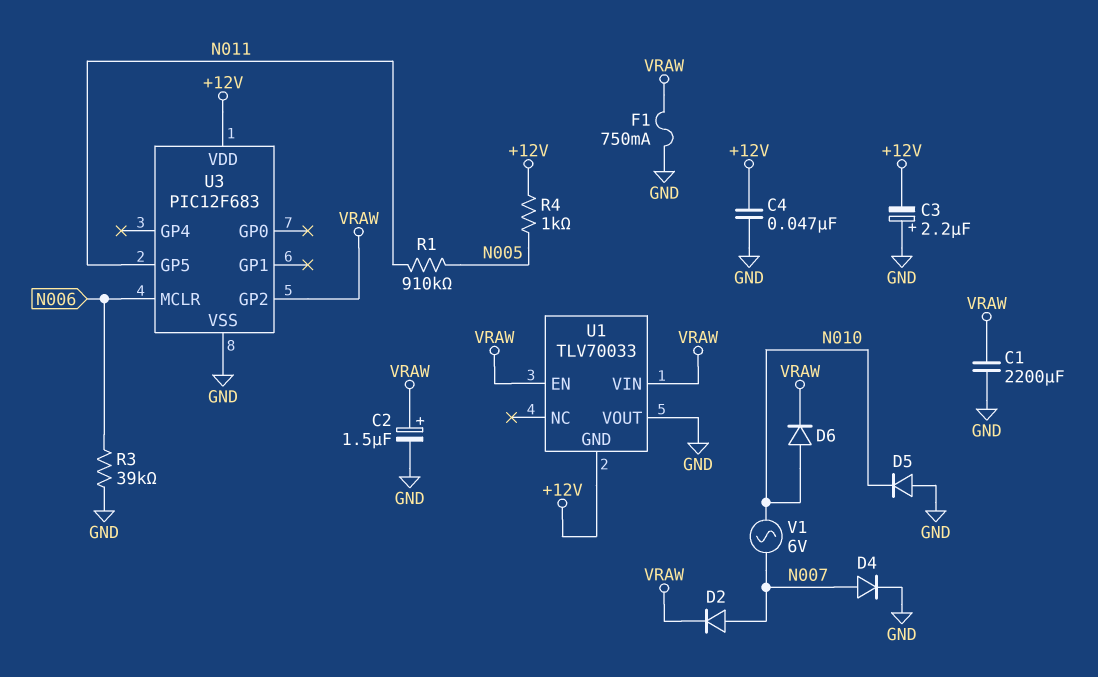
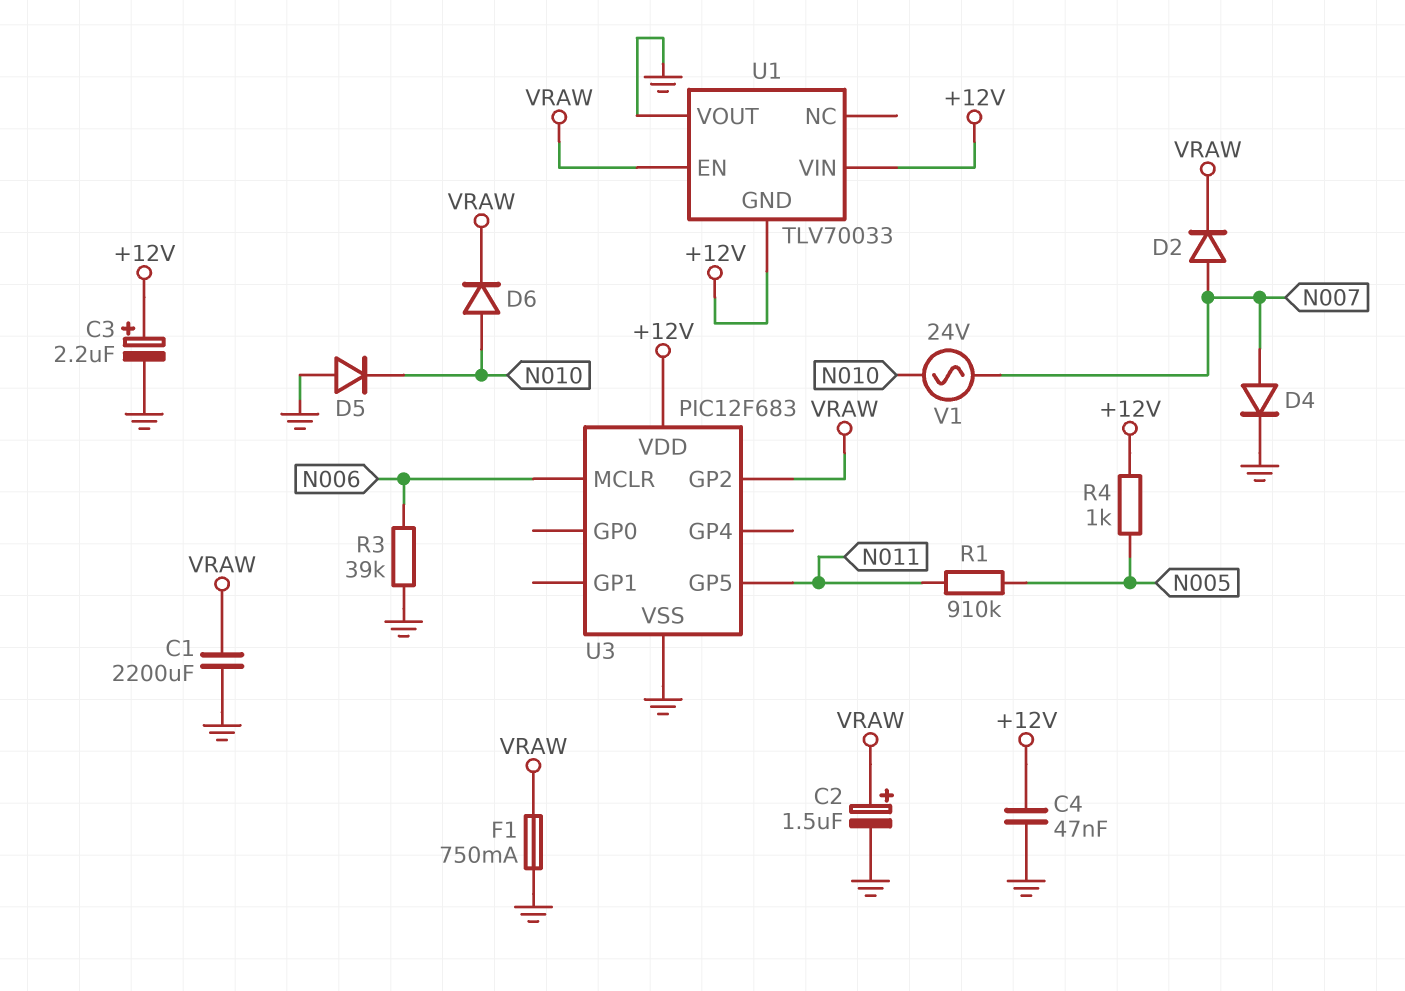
C3: 2.2uF (plus GND, minus +12V) -> 2.2uF (plus +12V, minus GND)
U1 pin VIN: VRAW -> +12V
V1: AC 6V (N007, N010) -> AC 24V (N007, N010)

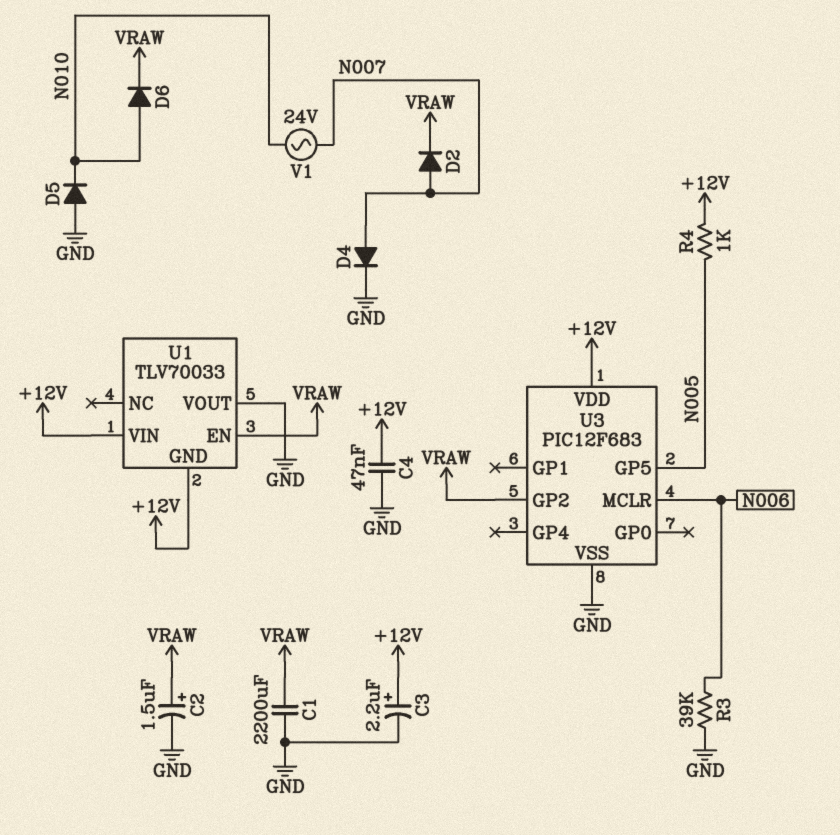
F1: 750mA (GND, VRAW) -> none
R1: 910k (N005, N011) -> none
U3 pin GP5: N011 -> N005

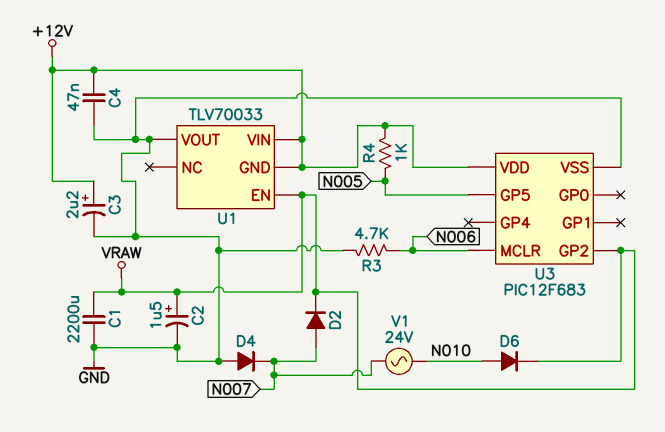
D4: diode (A N007, K GND) -> diode (A GND, K N007)
D5: diode (A GND, K N010) -> none
R3: 39k (GND, N006) -> 4.7k (GND, N006)

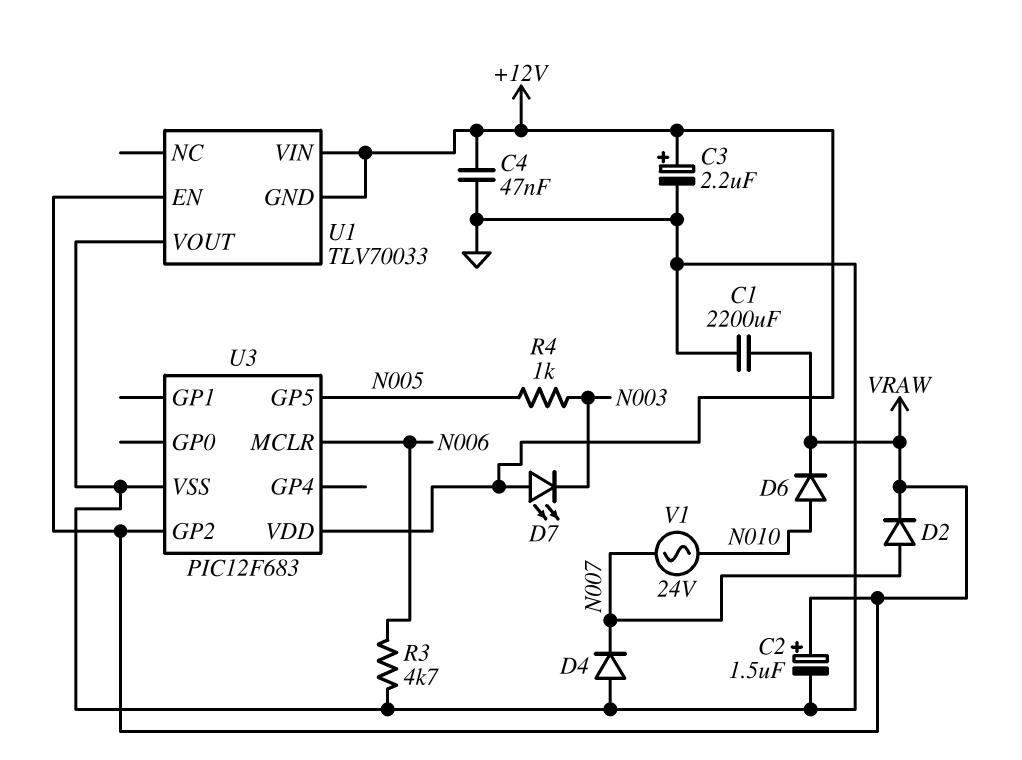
D7: none -> LED (A +12V, K N003)
R4: 1k (+12V, N005) -> 1k (N003, N005)

